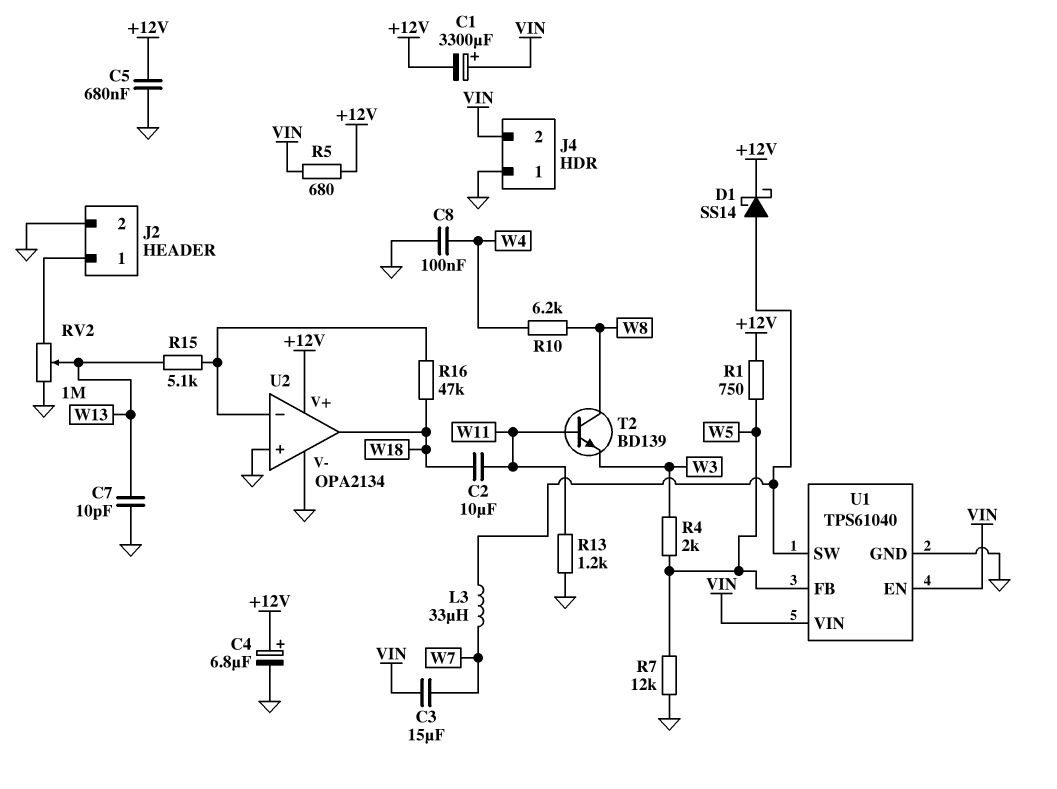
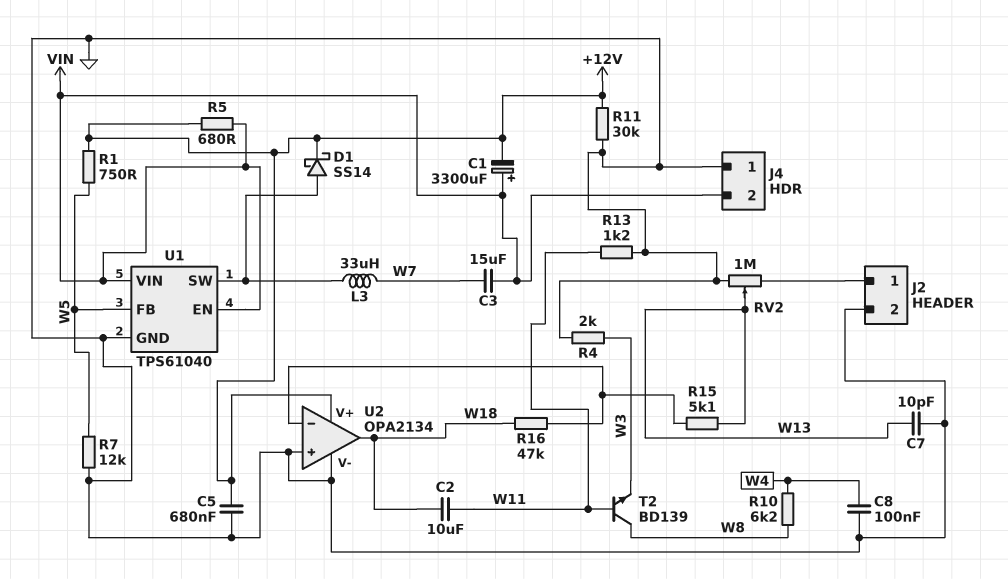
C4: 6.8uF (plus +12V, minus GND) -> none
R4: 2k (W3, W5) -> 2k (GND, W3)
R11: none -> 30k (+12V, GND)

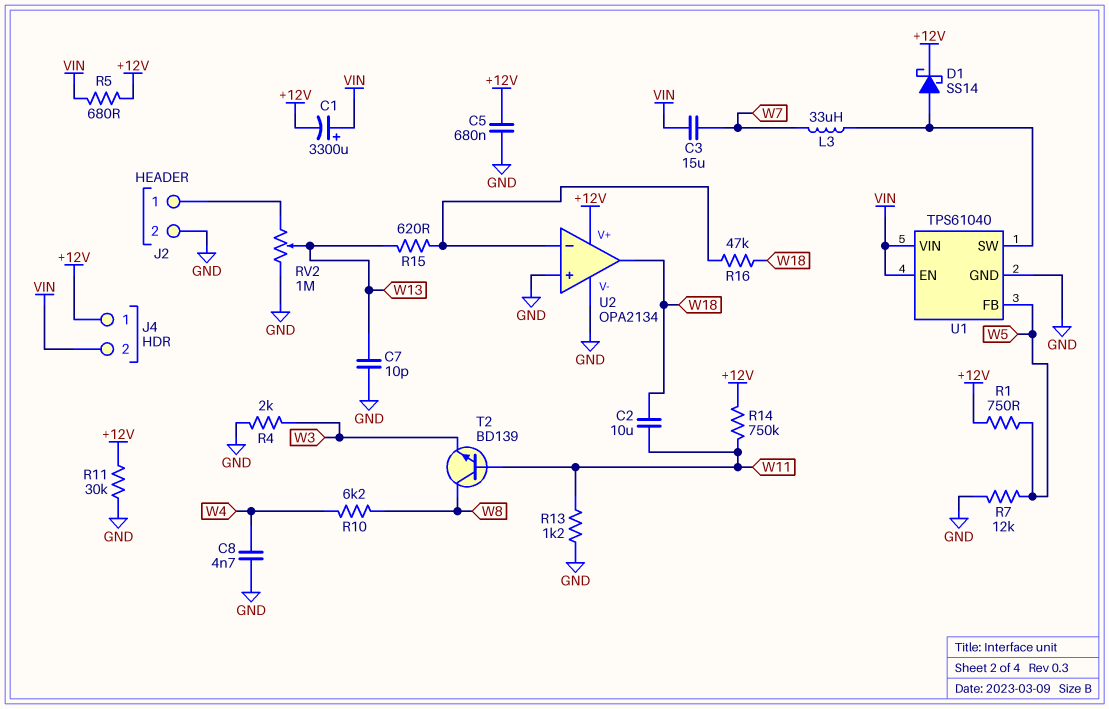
C8: 100nF (GND, W4) -> 4.7nF (GND, W4)
J4 pin 1: GND -> +12V
R14: none -> 750k (+12V, W11)
R15: 5.1k (U2/in-, W13) -> 620 (U2/in-, W13)

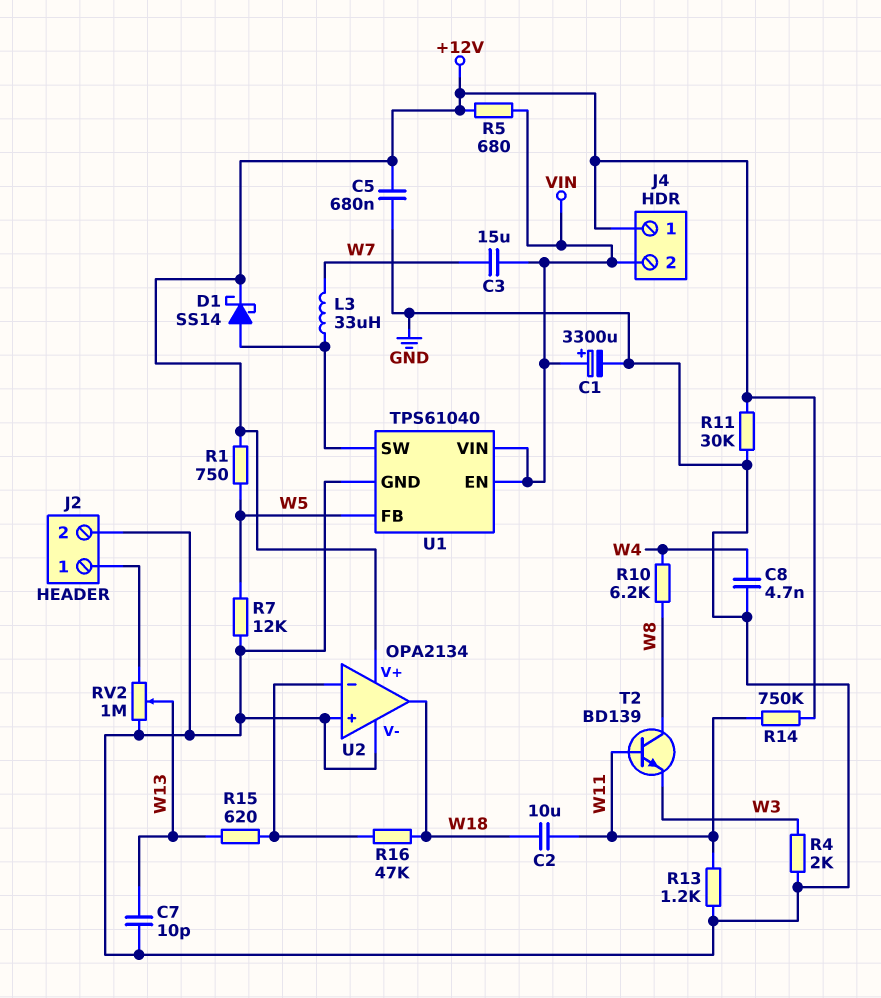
C1: 3300uF (plus VIN, minus +12V) -> 3300uF (plus VIN, minus GND)

